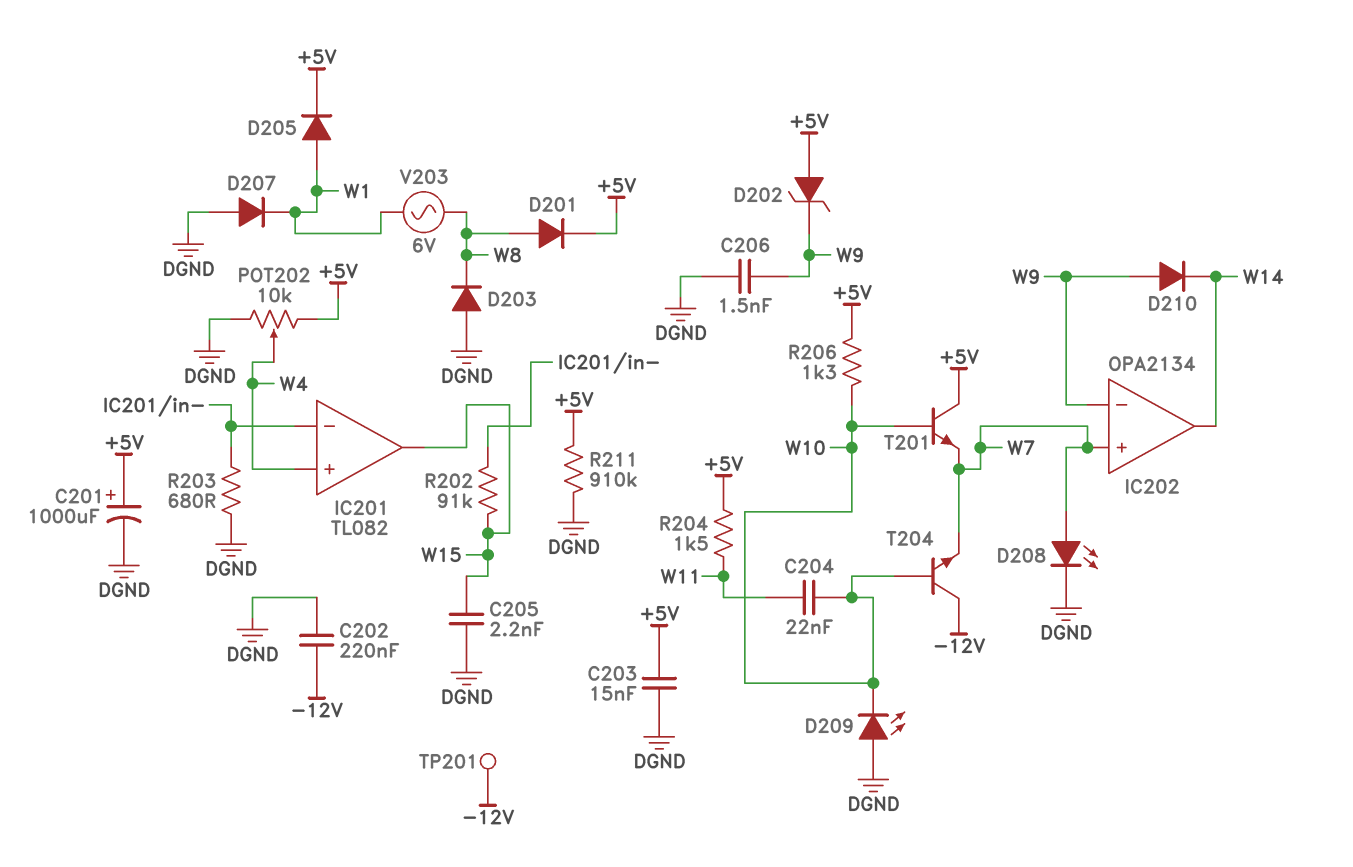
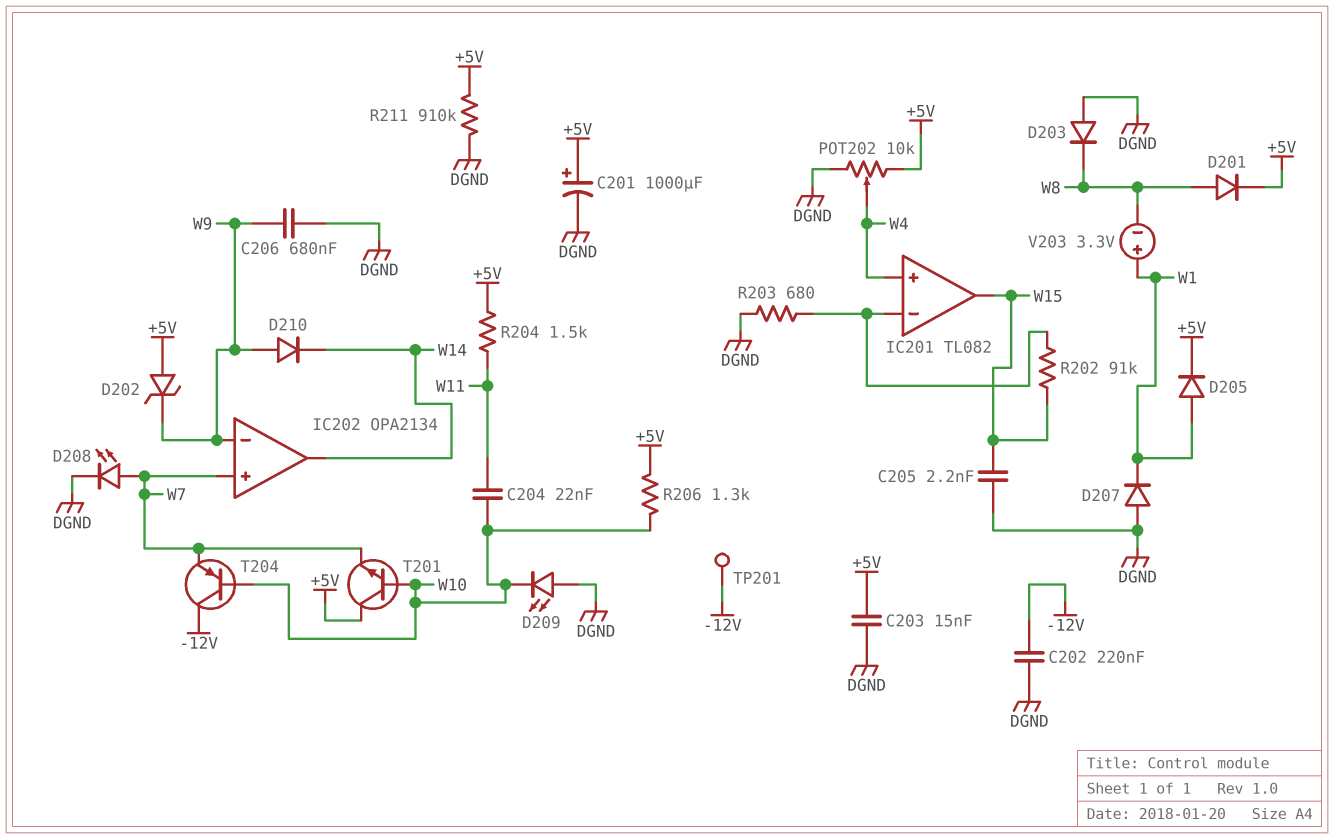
C206: 1.5nF (DGND, W9) -> 680nF (DGND, W9)
T204: NPN (B W10, C -12V, E W7) -> PNP (B W10, C -12V, E W7)
V203: AC 6V (W1, W8) -> 3.3V (plus W1, minus W8)

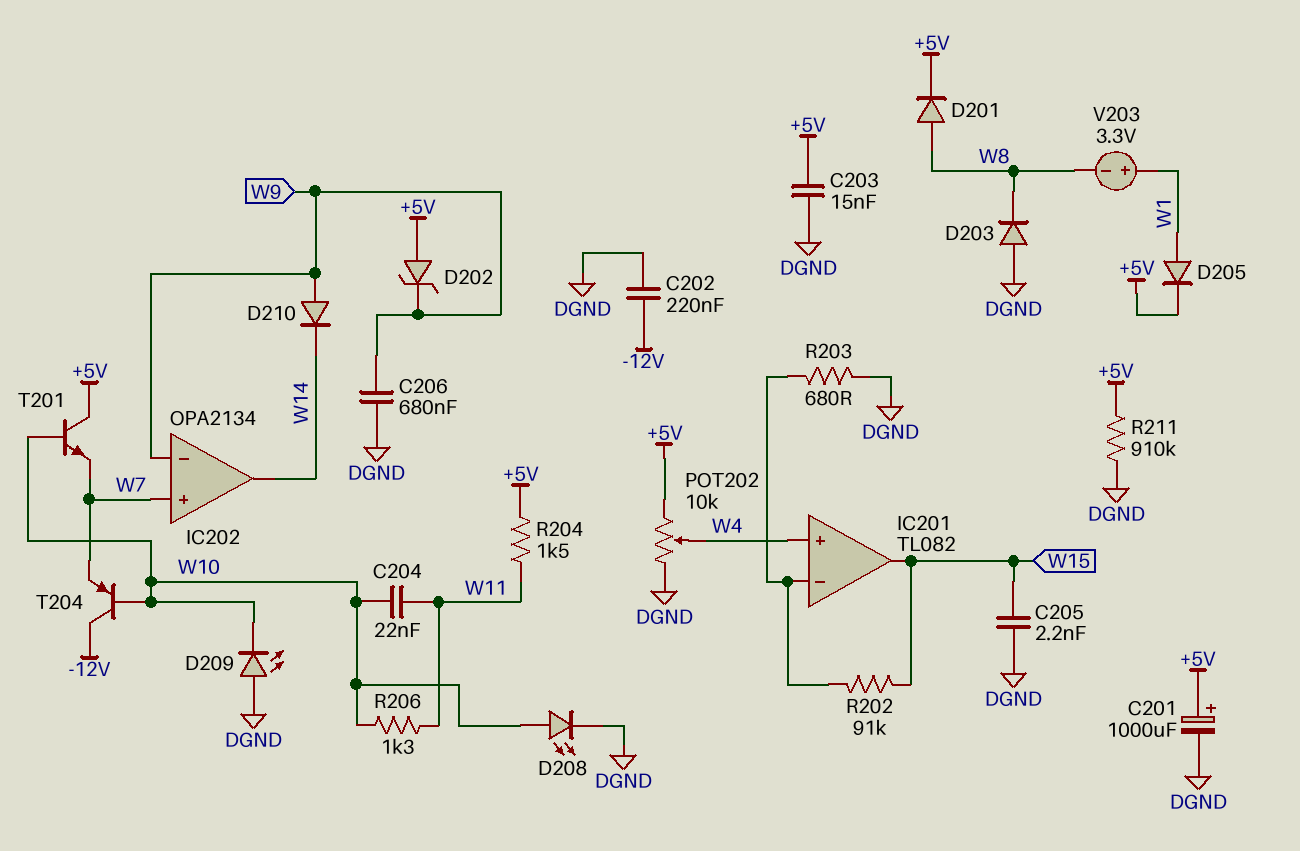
D207: diode (A DGND, K W1) -> none
D208: LED (A W7, K DGND) -> LED (A W10, K DGND)
R206: 1.3k (+5V, W10) -> 1.3k (W10, W11)
TP201: test point (-12V) -> none

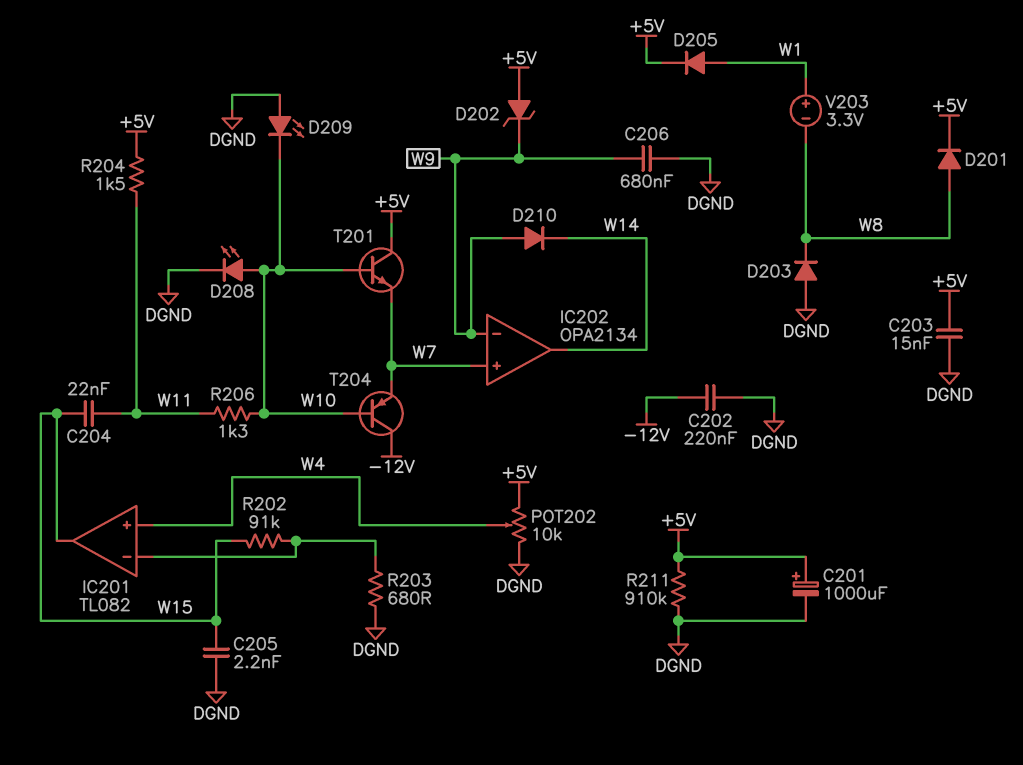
C204: 22nF (W10, W11) -> 22nF (W11, W15)

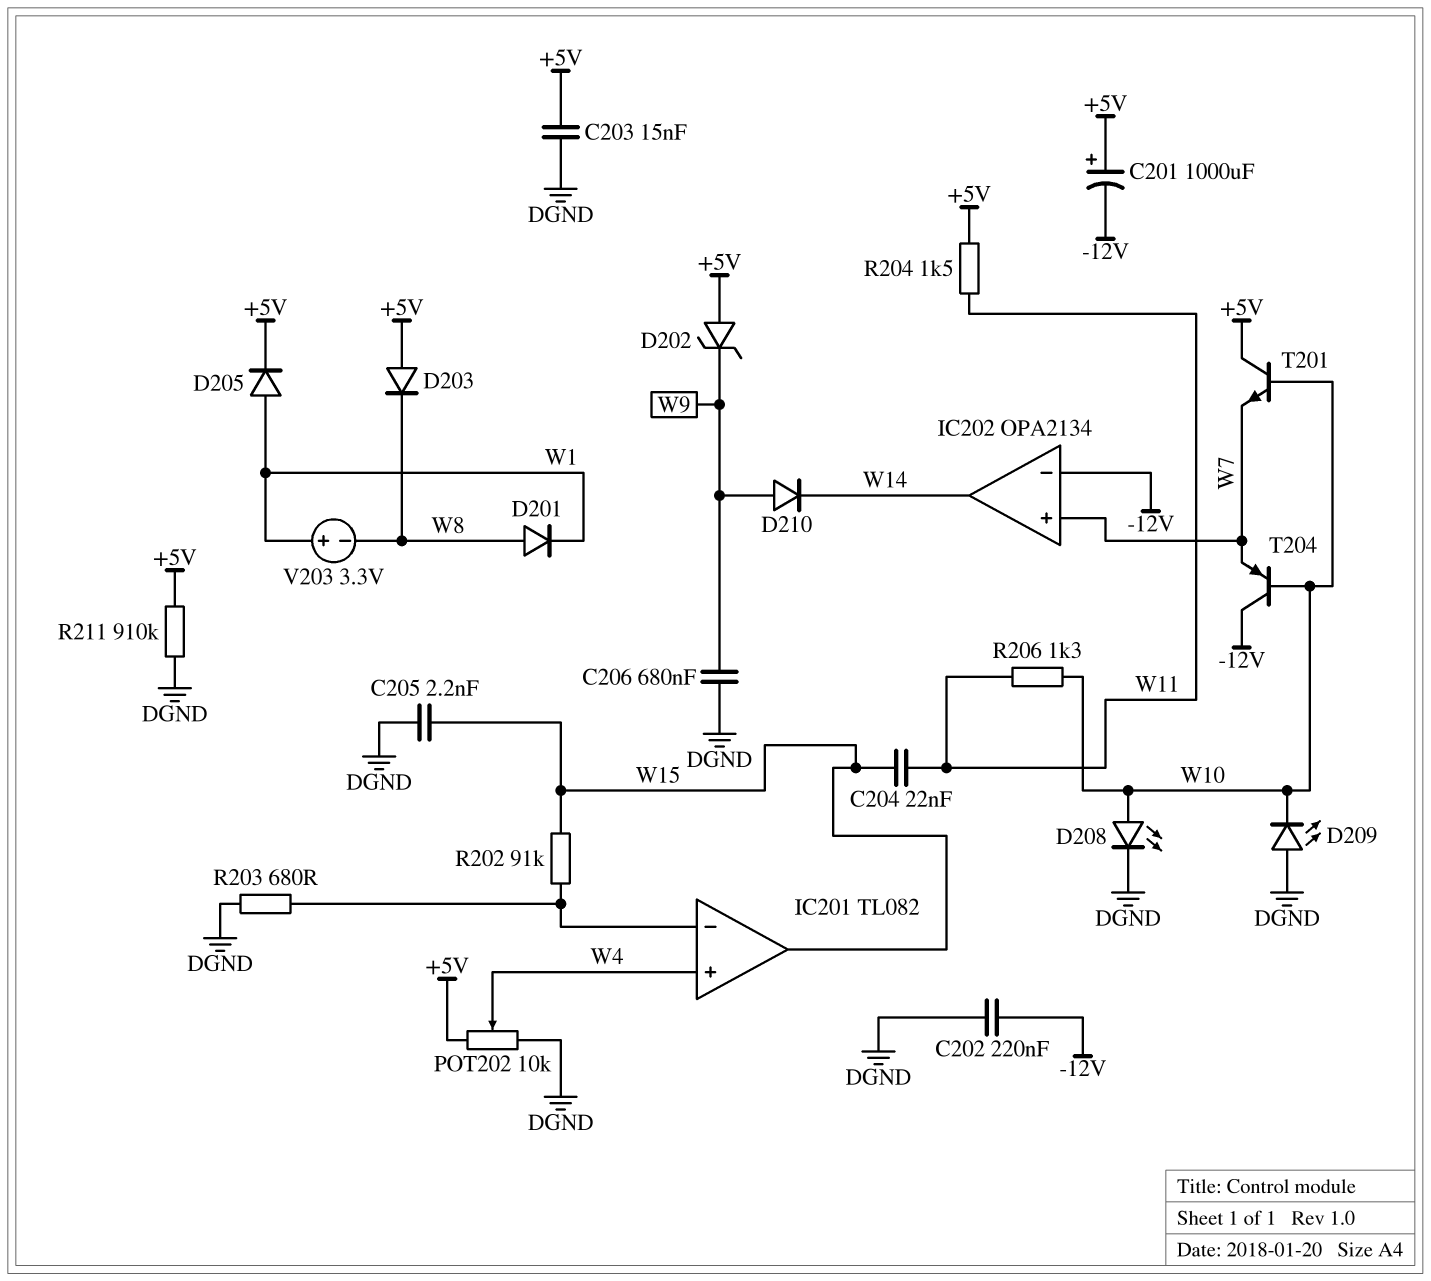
C201: 1000uF (plus +5V, minus DGND) -> 1000uF (plus +5V, minus -12V)
D201: diode (A W8, K +5V) -> diode (A W8, K W1)
D203: diode (A DGND, K W8) -> diode (A +5V, K W8)
IC202 pin in-: W9 -> -12V

